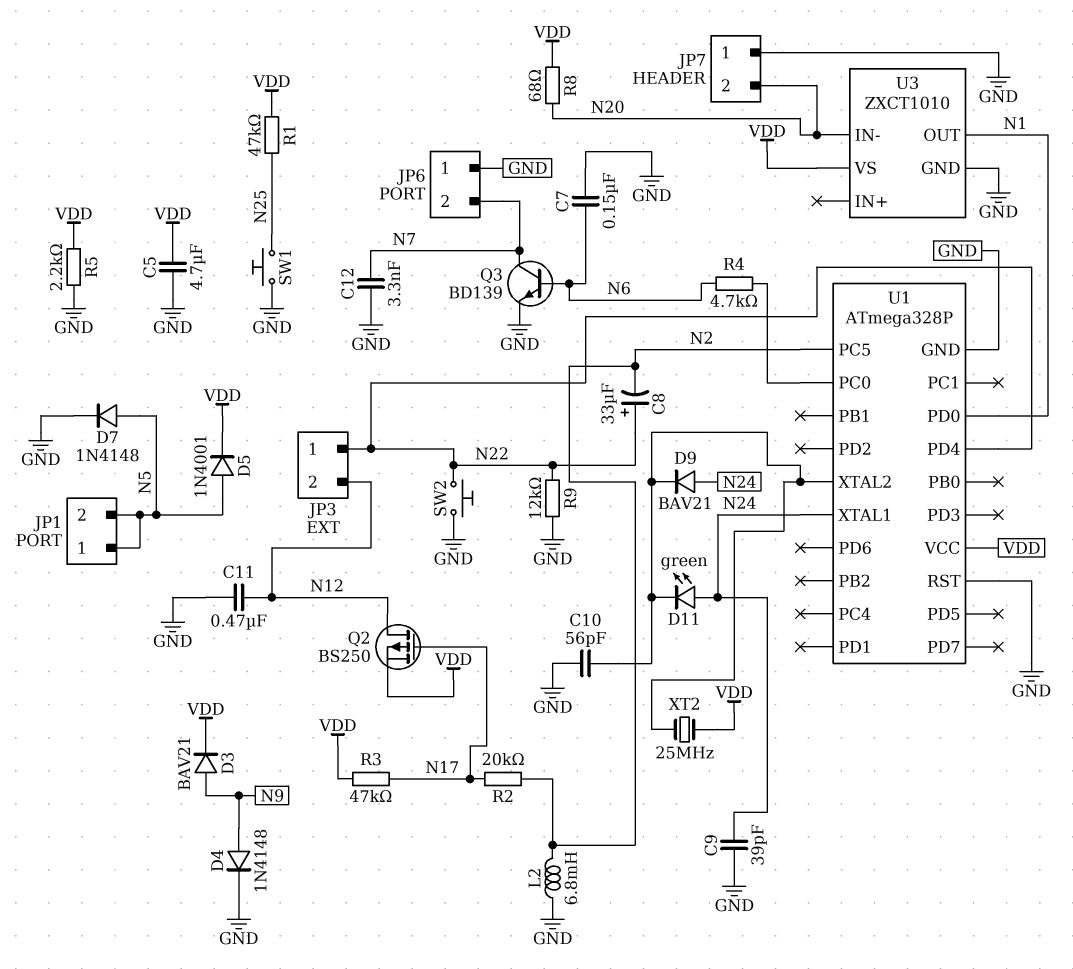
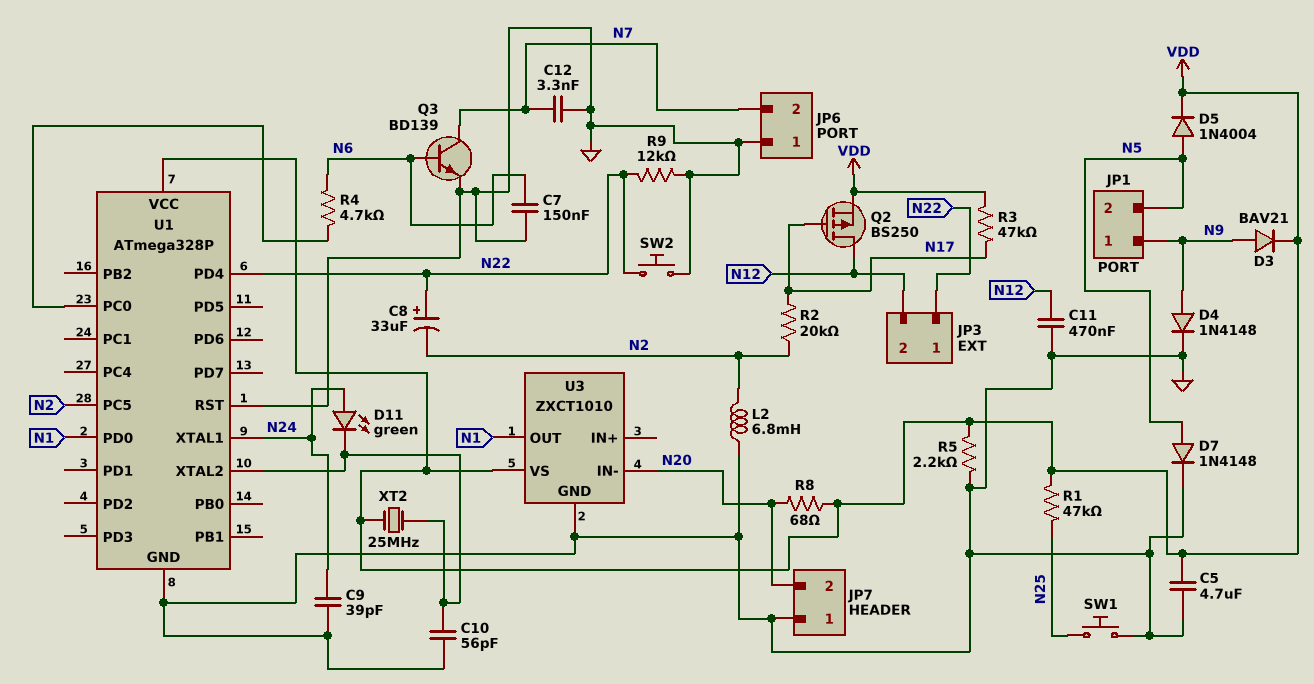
D5: diode 1N4001 (A N5, K VDD) -> diode 1N4004 (A N5, K VDD)
D9: diode BAV21 (A N24, K U1/XTAL2) -> none
JP1 pin 1: N5 -> N9

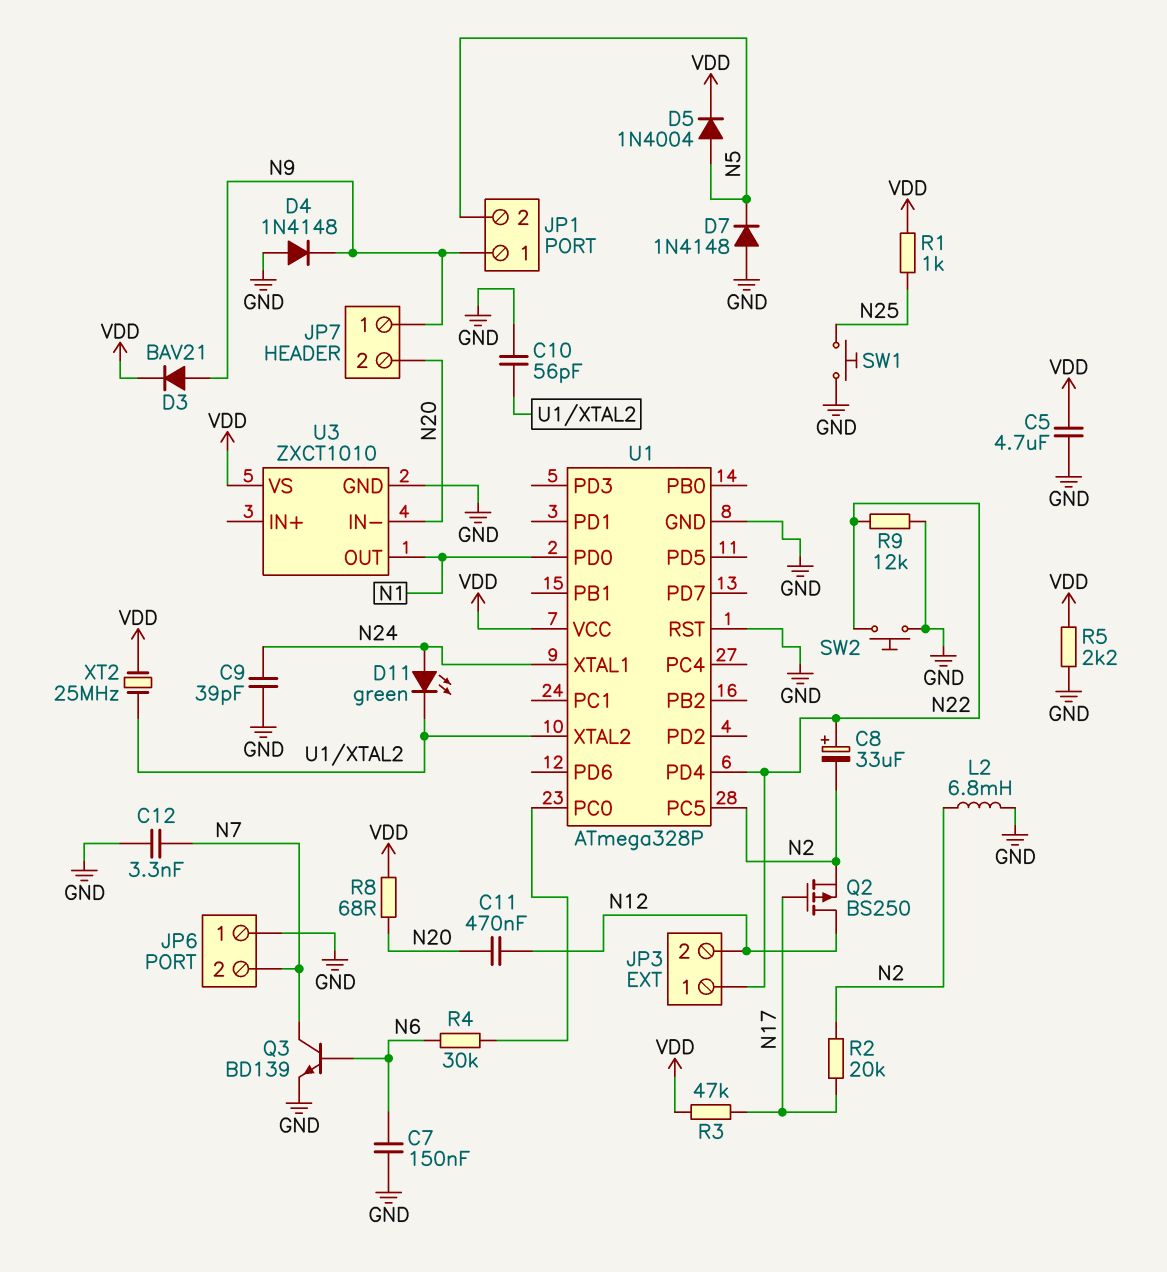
C11: 470nF (GND, N12) -> 470nF (N12, N20)
D4: diode 1N4148 (A N9, K GND) -> diode 1N4148 (A GND, K N9)
D7: diode 1N4148 (A N5, K GND) -> diode 1N4148 (A GND, K N5)
JP7 pin 1: GND -> N9
Q2: PMOS BS250 (G N17, D N12, S VDD) -> PMOS BS250 (G N17, D N12, S N2)
R1: 47k (N25, VDD) -> 1k (N25, VDD)
R4: 4.7k (N6, U1/PC0) -> 30k (N6, U1/PC0)

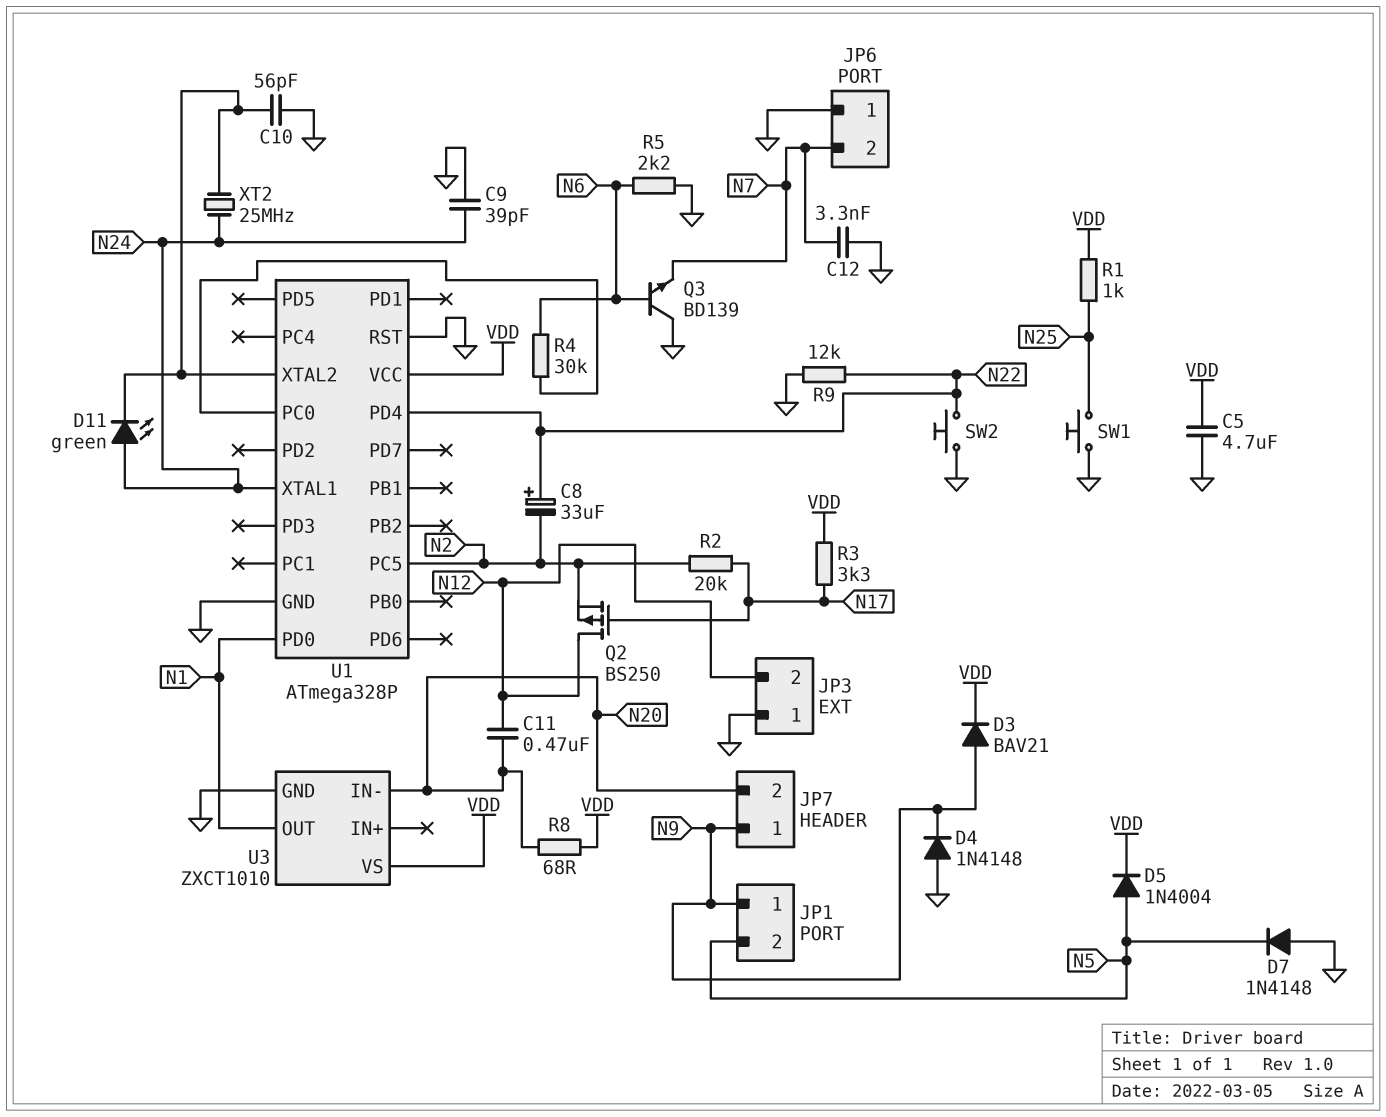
C7: 150nF (GND, N6) -> none
JP3 pin 1: N22 -> GND
L2: 6.8mH (GND, N2) -> none
Q3: NPN BD139 (B N6, C N7, E GND) -> NPN BD139 (B N6, C GND, E N7)
R3: 47k (N17, VDD) -> 3.3k (N17, VDD)
R5: 2.2k (GND, VDD) -> 2.2k (GND, N6)
XT2: 25MHz (U1/XTAL2, VDD) -> 25MHz (N24, U1/XTAL2)

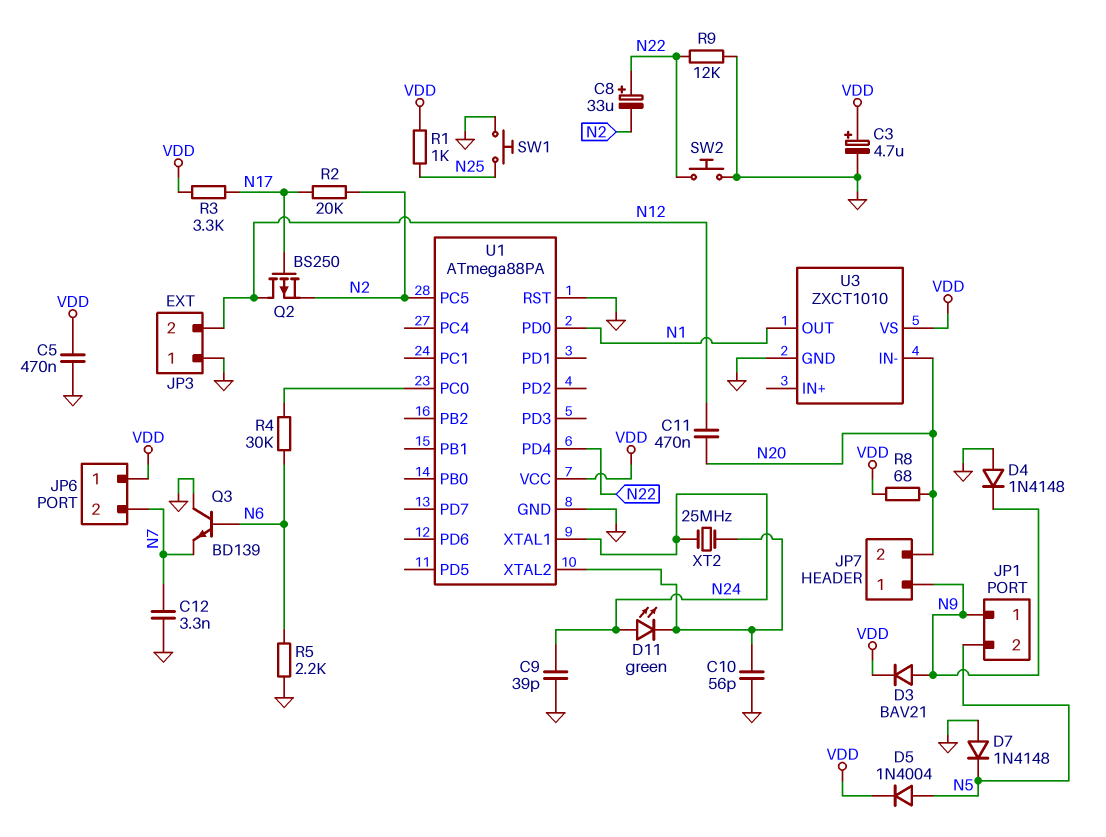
C3: none -> 4.7uF (plus VDD, minus GND)
C5: 4.7uF (GND, VDD) -> 470nF (GND, VDD)
JP6 pin 1: GND -> VDD
U1: ATmega328P -> ATmega88PA

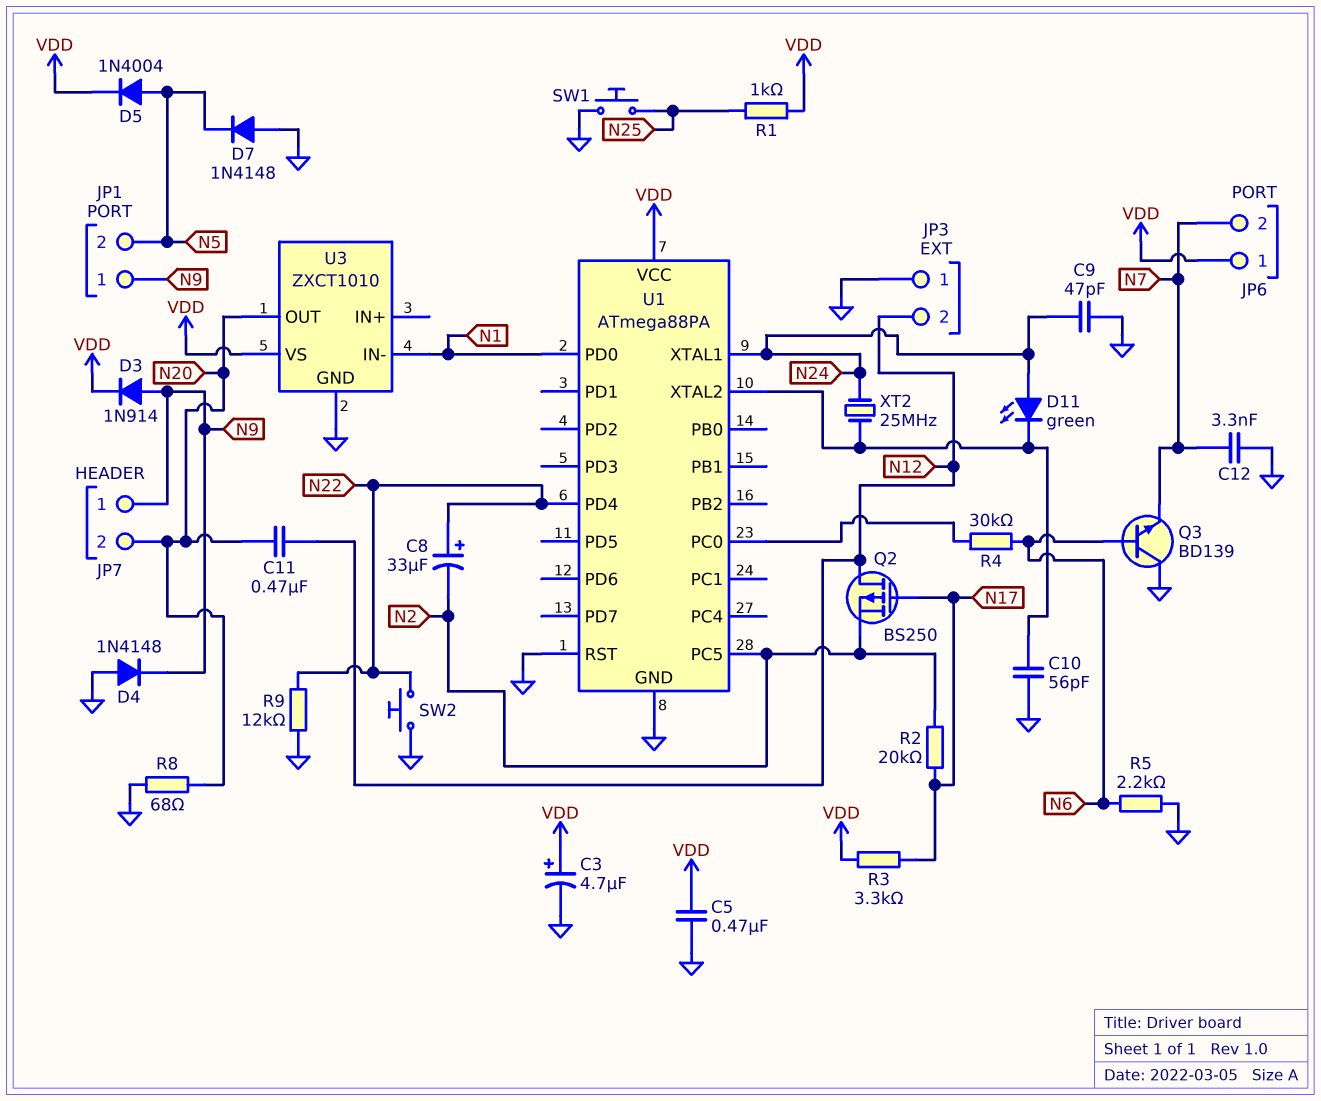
C9: 39pF (GND, N24) -> 47pF (GND, N24)
D3: diode BAV21 (A N9, K VDD) -> diode 1N914 (A N9, K VDD)
R8: 68 (N20, VDD) -> 68 (GND, N20)
U3 pin IN-: N20 -> N1
U3 pin OUT: N1 -> N20

